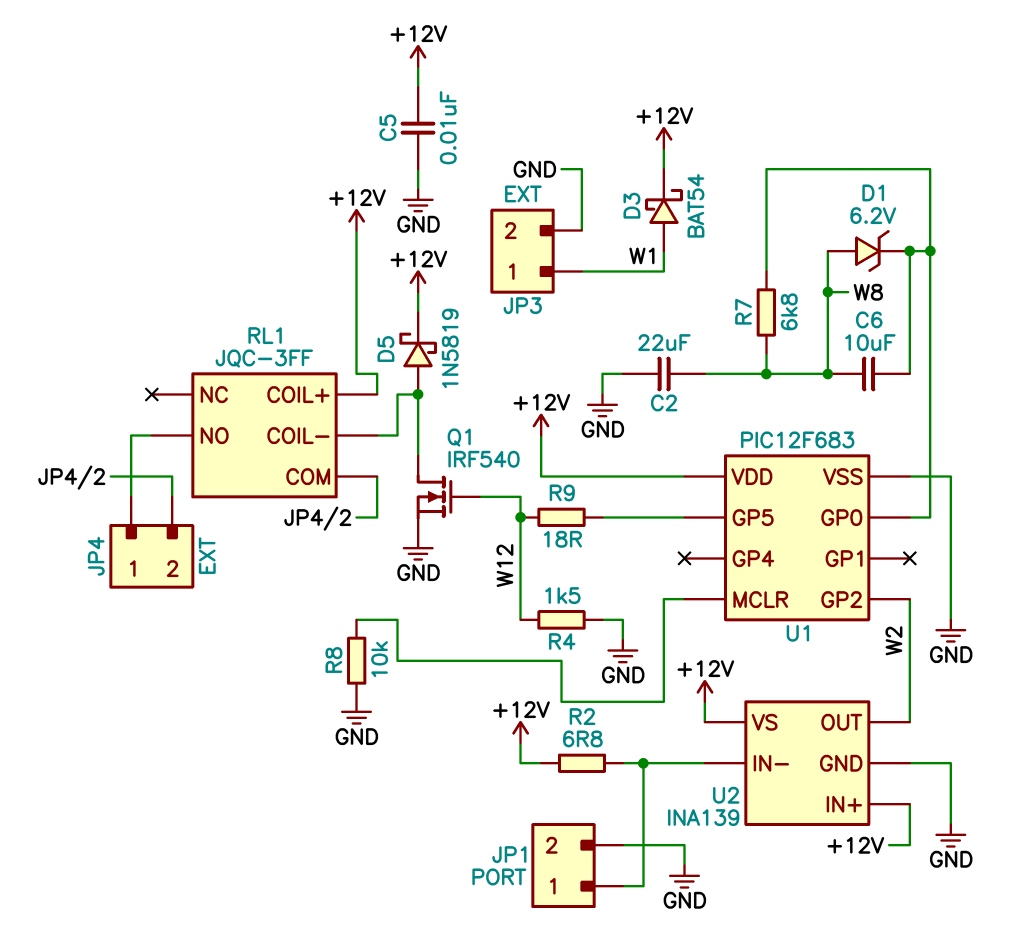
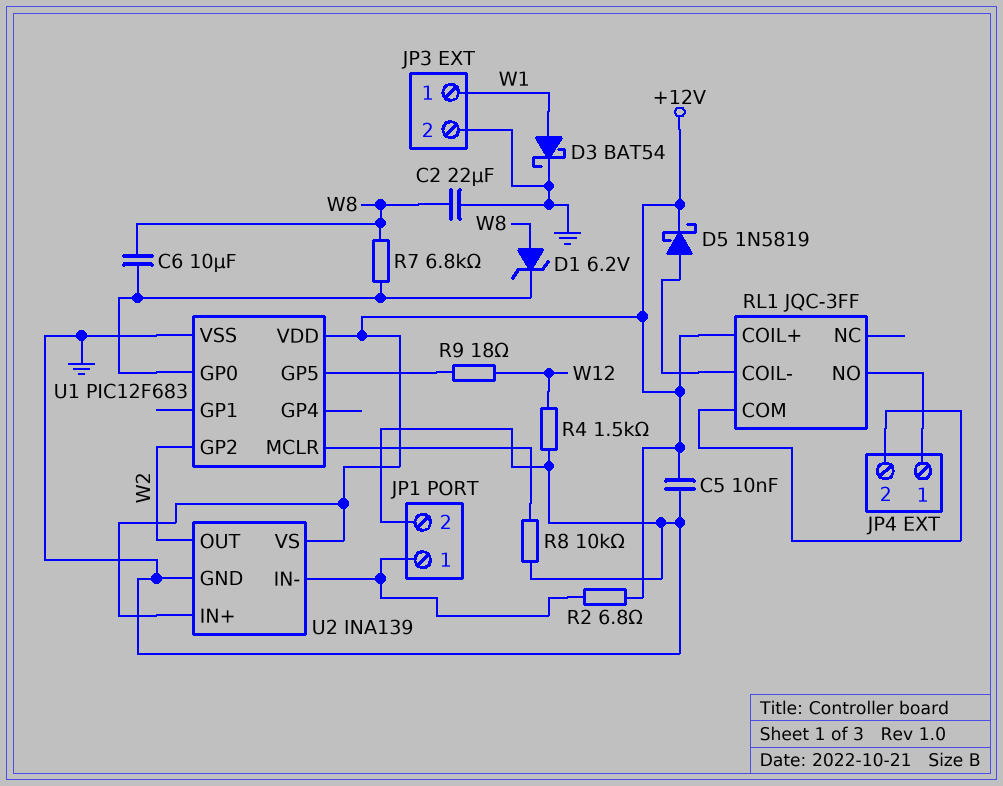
D3: schottky BAT54 (A W1, K +12V) -> schottky BAT54 (A W1, K GND)
Q1: NMOS IRF540 (G W12, D RL1/COIL-, S GND) -> none

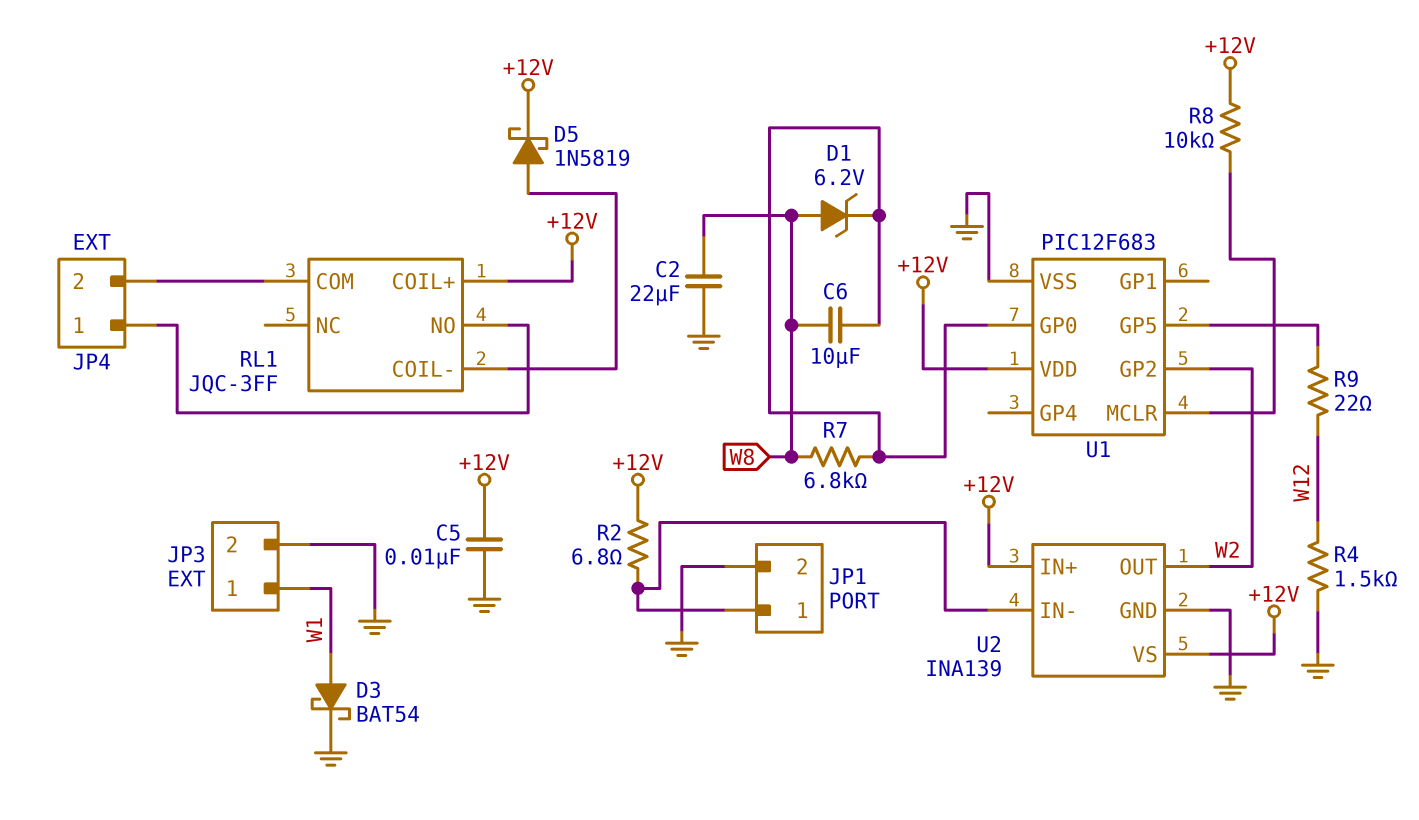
R8: 10k (GND, U1/MCLR) -> 10k (+12V, U1/MCLR)
R9: 18 (U1/GP5, W12) -> 22 (U1/GP5, W12)

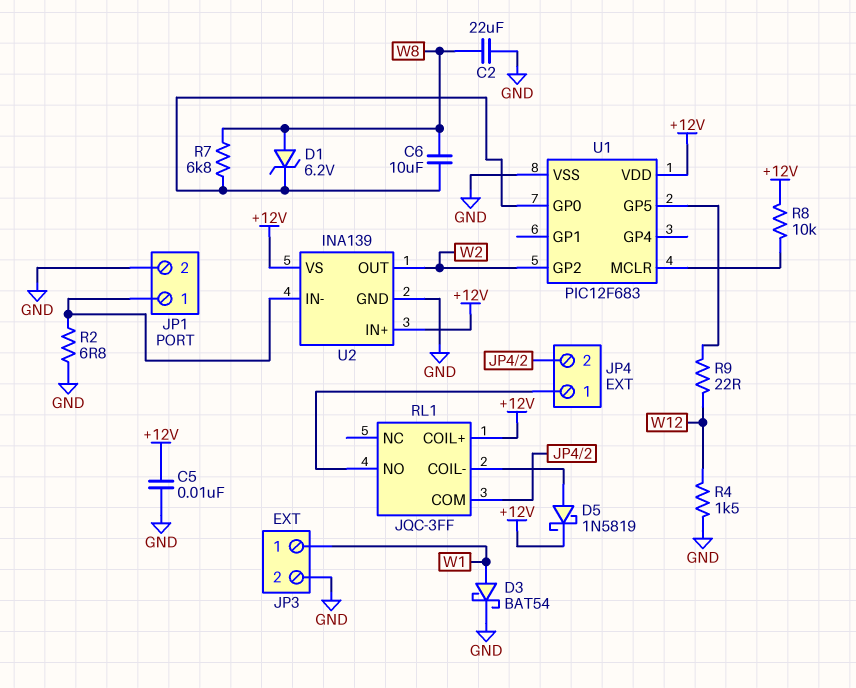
R2: 6.8 (+12V, JP1/1) -> 6.8 (GND, JP1/1)

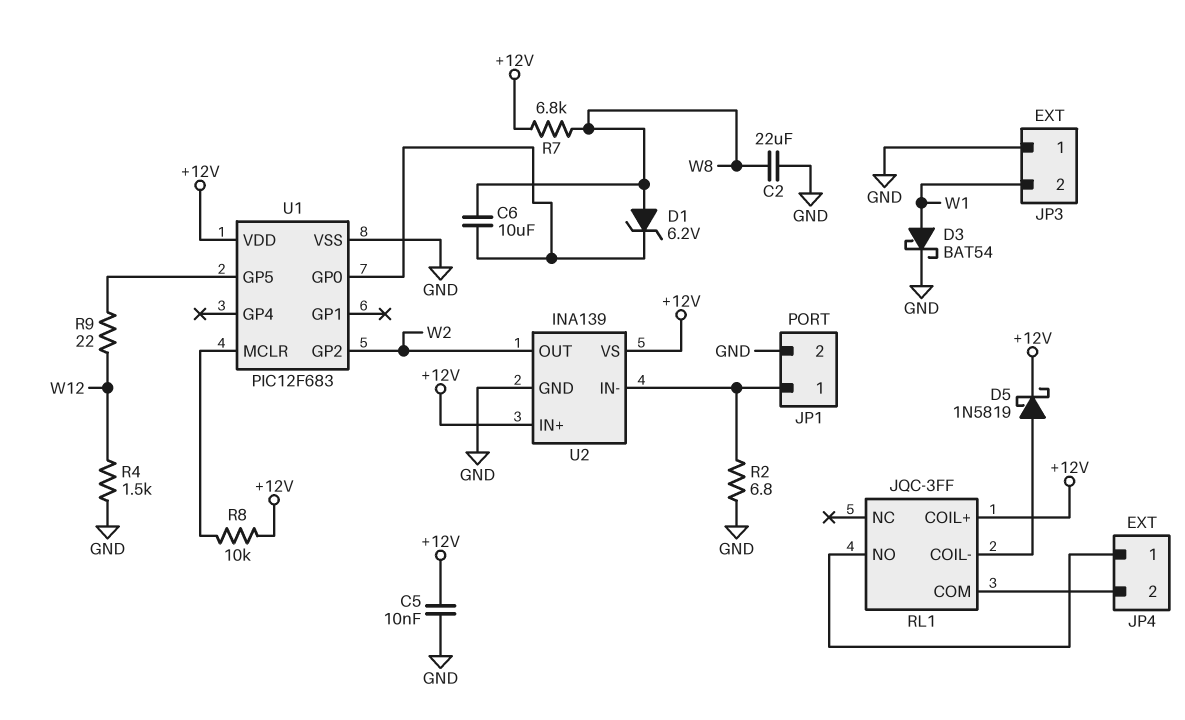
JP3 pin 1: W1 -> GND
JP3 pin 2: GND -> W1
R7: 6.8k (U1/GP0, W8) -> 6.8k (+12V, W8)

